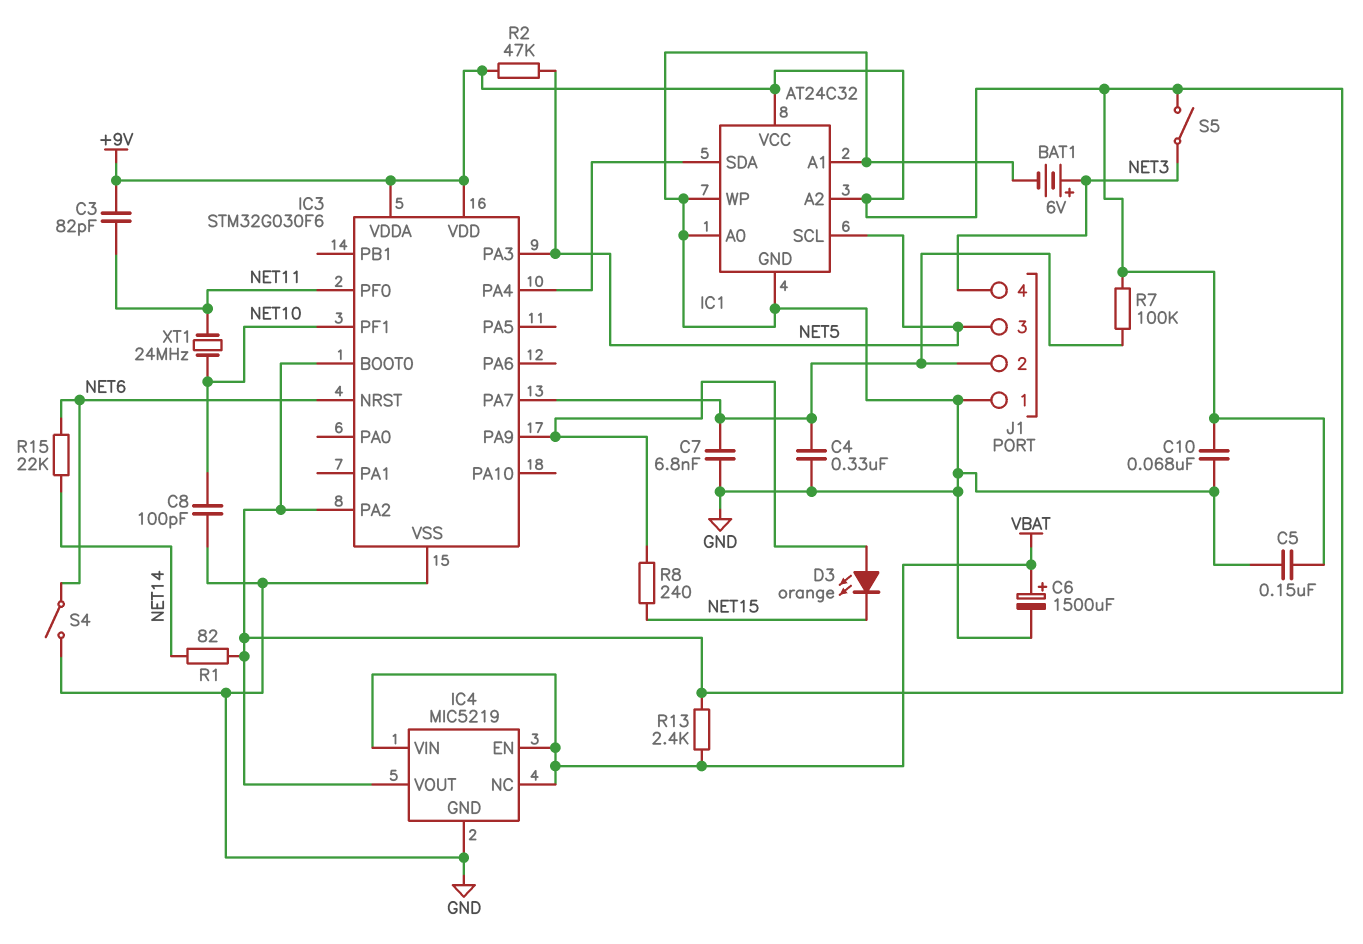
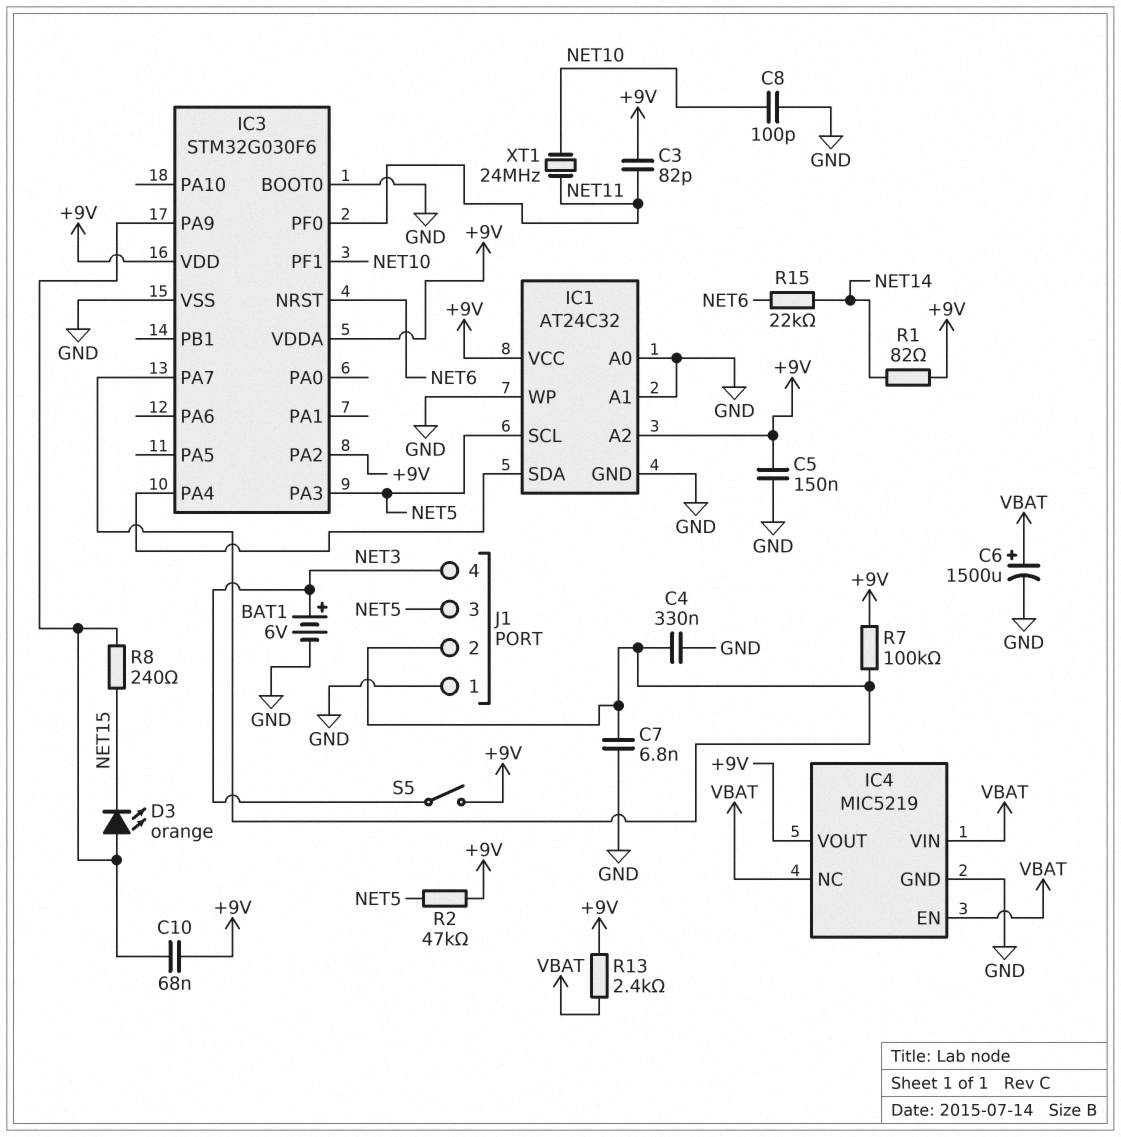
C10: 68nF (+9V, GND) -> 68nF (+9V, IC3/PA9)
IC3 pin BOOT0: +9V -> GND
S4: switch (GND, NET6) -> none

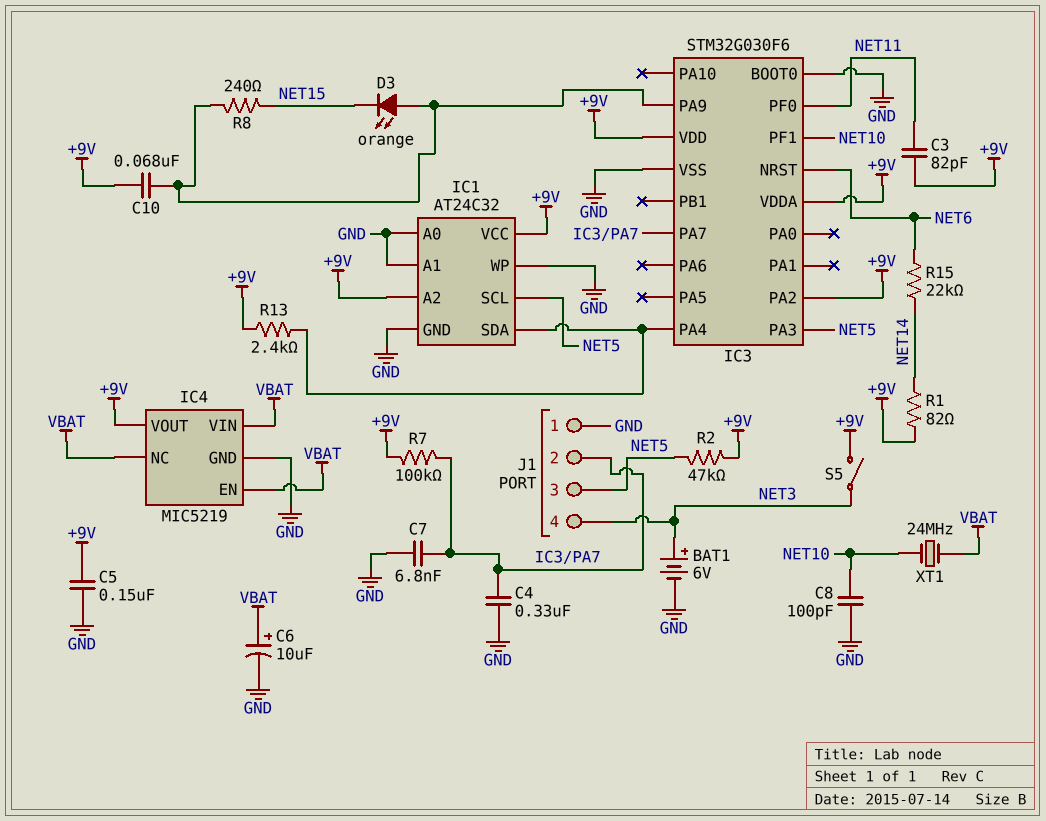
C6: 1500uF (plus VBAT, minus GND) -> 10uF (plus VBAT, minus GND)
R13: 2.4k (+9V, VBAT) -> 2.4k (+9V, IC1/SDA)
XT1: 24MHz (NET10, NET11) -> 24MHz (NET10, VBAT)

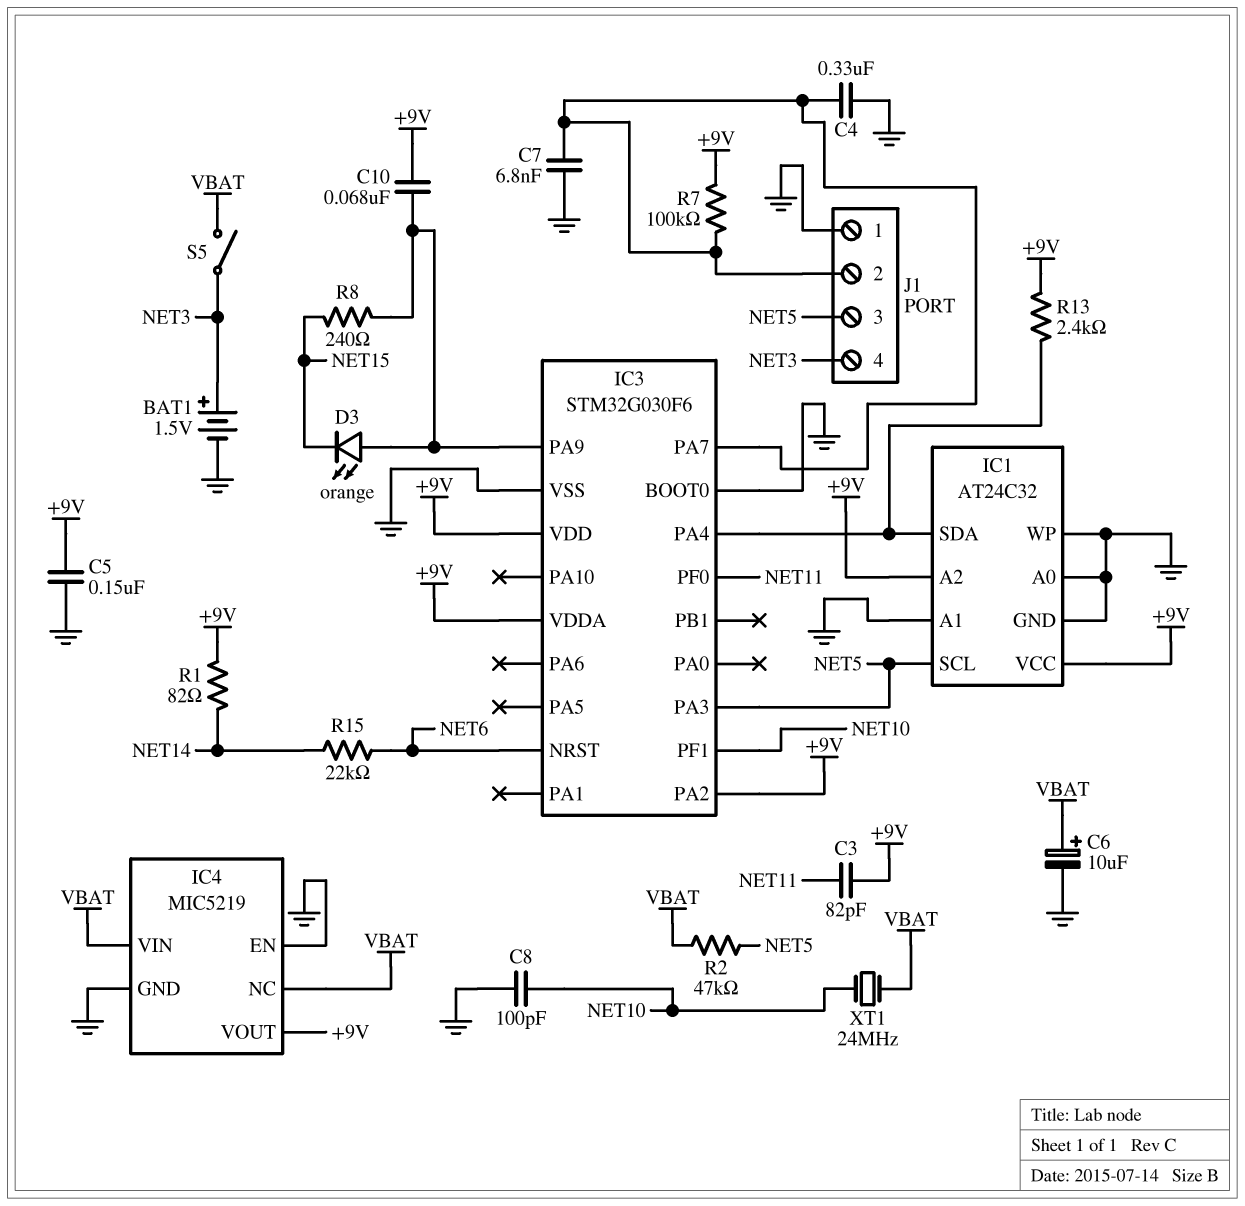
BAT1: 6V (plus NET3, minus GND) -> 1.5V (plus NET3, minus GND)
IC4 pin EN: VBAT -> GND
R2: 47k (+9V, NET5) -> 47k (NET5, VBAT)
S5: switch (+9V, NET3) -> switch (NET3, VBAT)

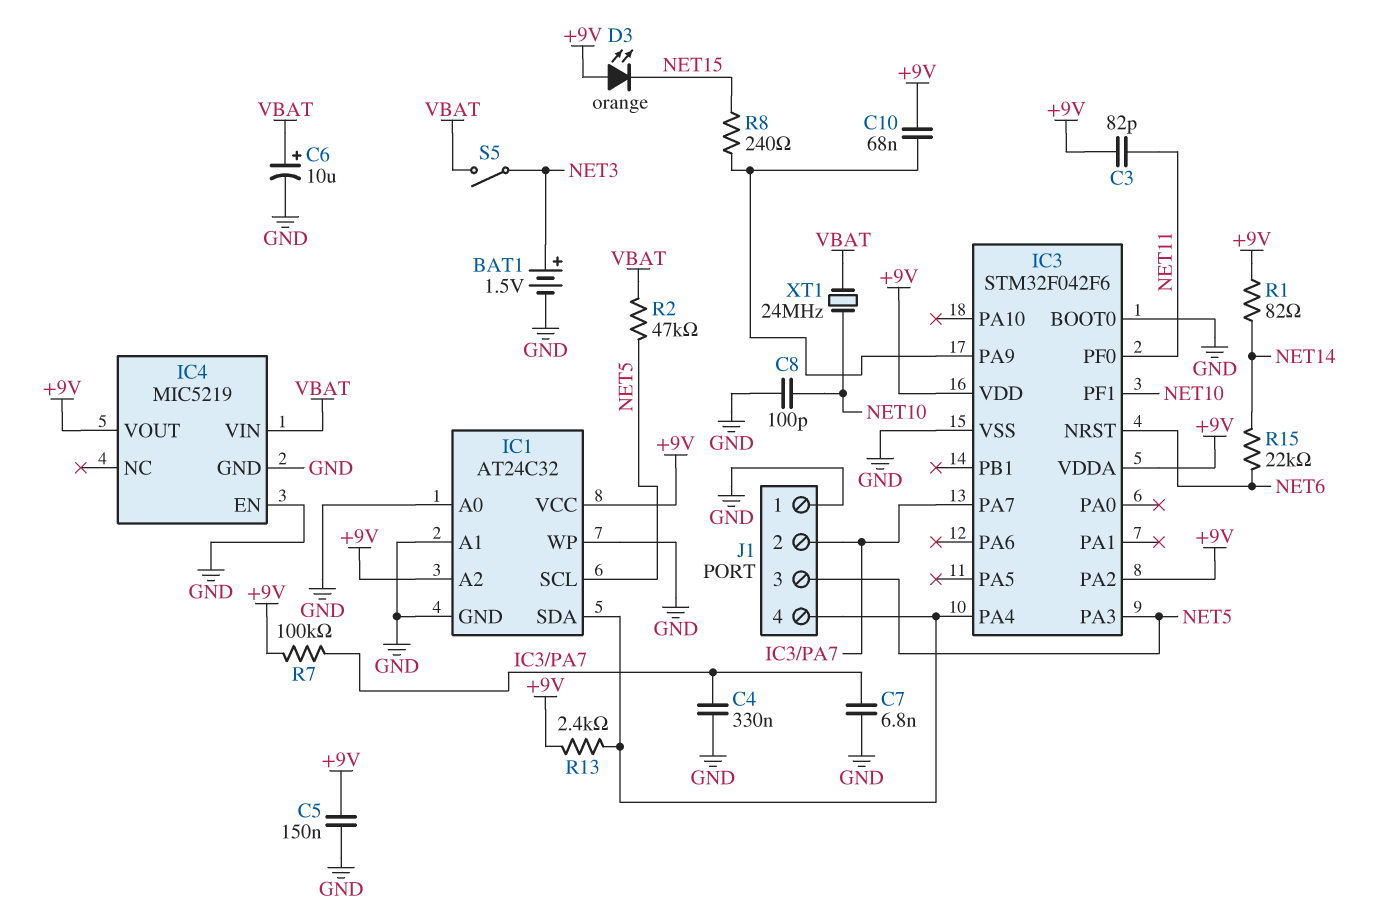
D3: LED orange (A IC3/PA9, K NET15) -> LED orange (A +9V, K NET15)
IC3: STM32G030F6 -> STM32F042F6
IC4 pin NC: VBAT -> none
J1 pin 4: NET3 -> IC1/SDA

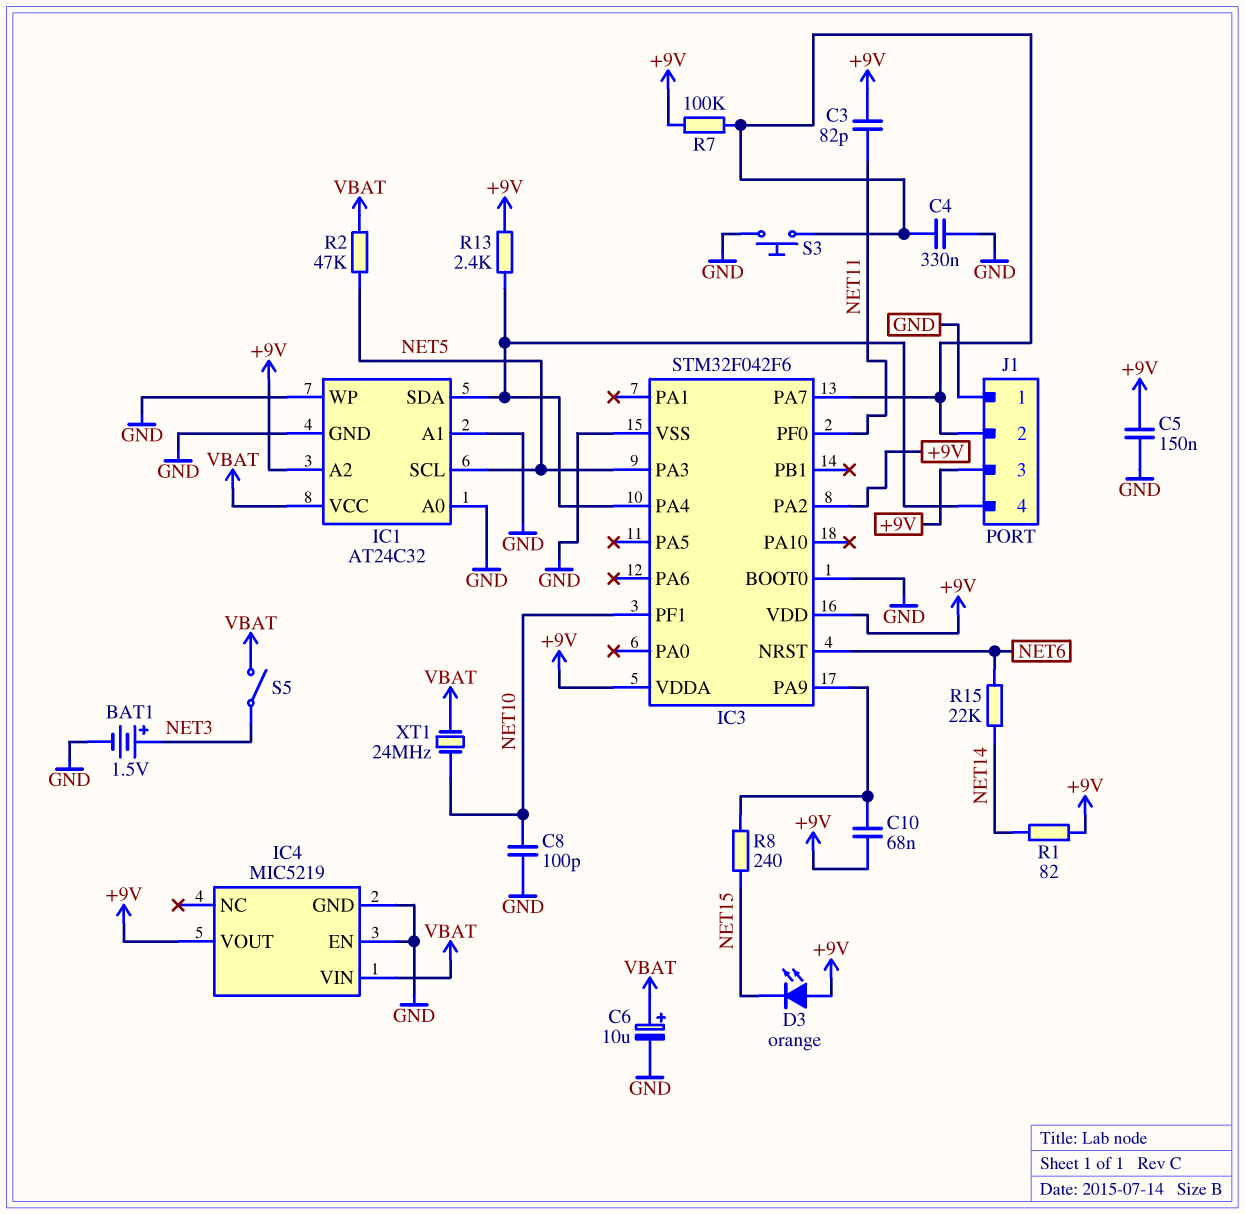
C7: 6.8nF (GND, IC3/PA7) -> none
IC1 pin VCC: +9V -> VBAT
J1 pin 3: NET5 -> +9V
S3: none -> button (GND, IC3/PA7)

